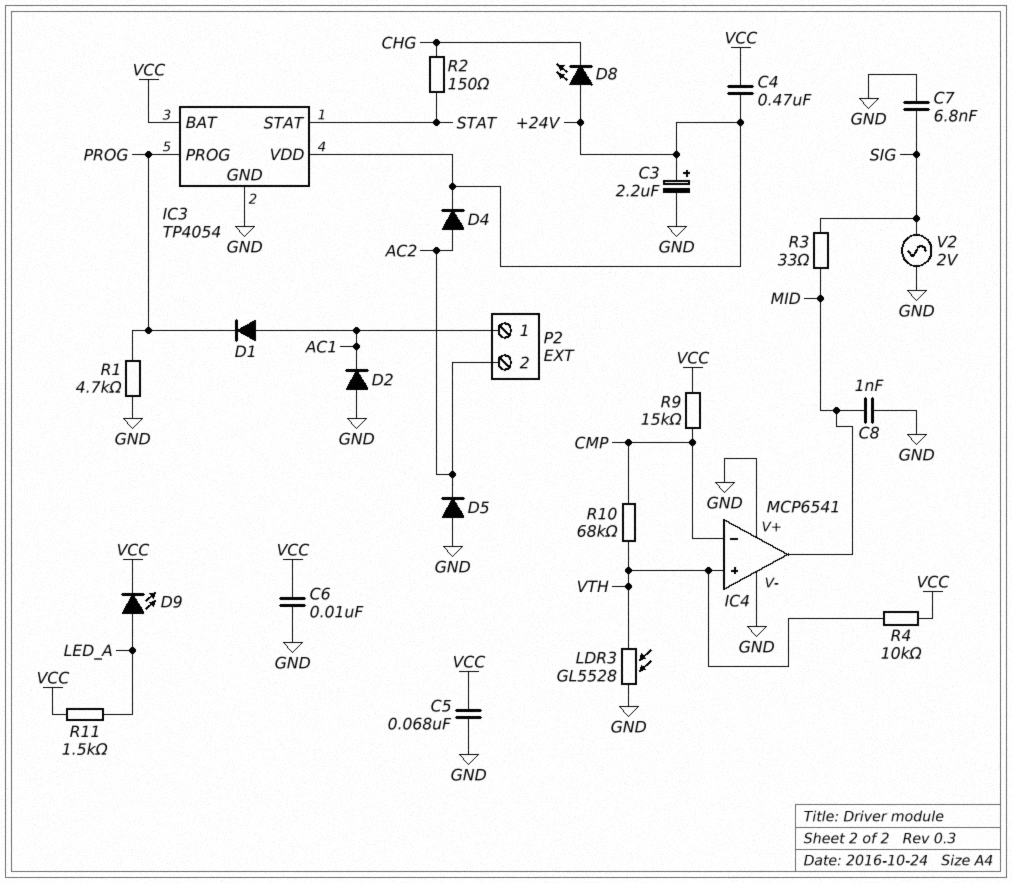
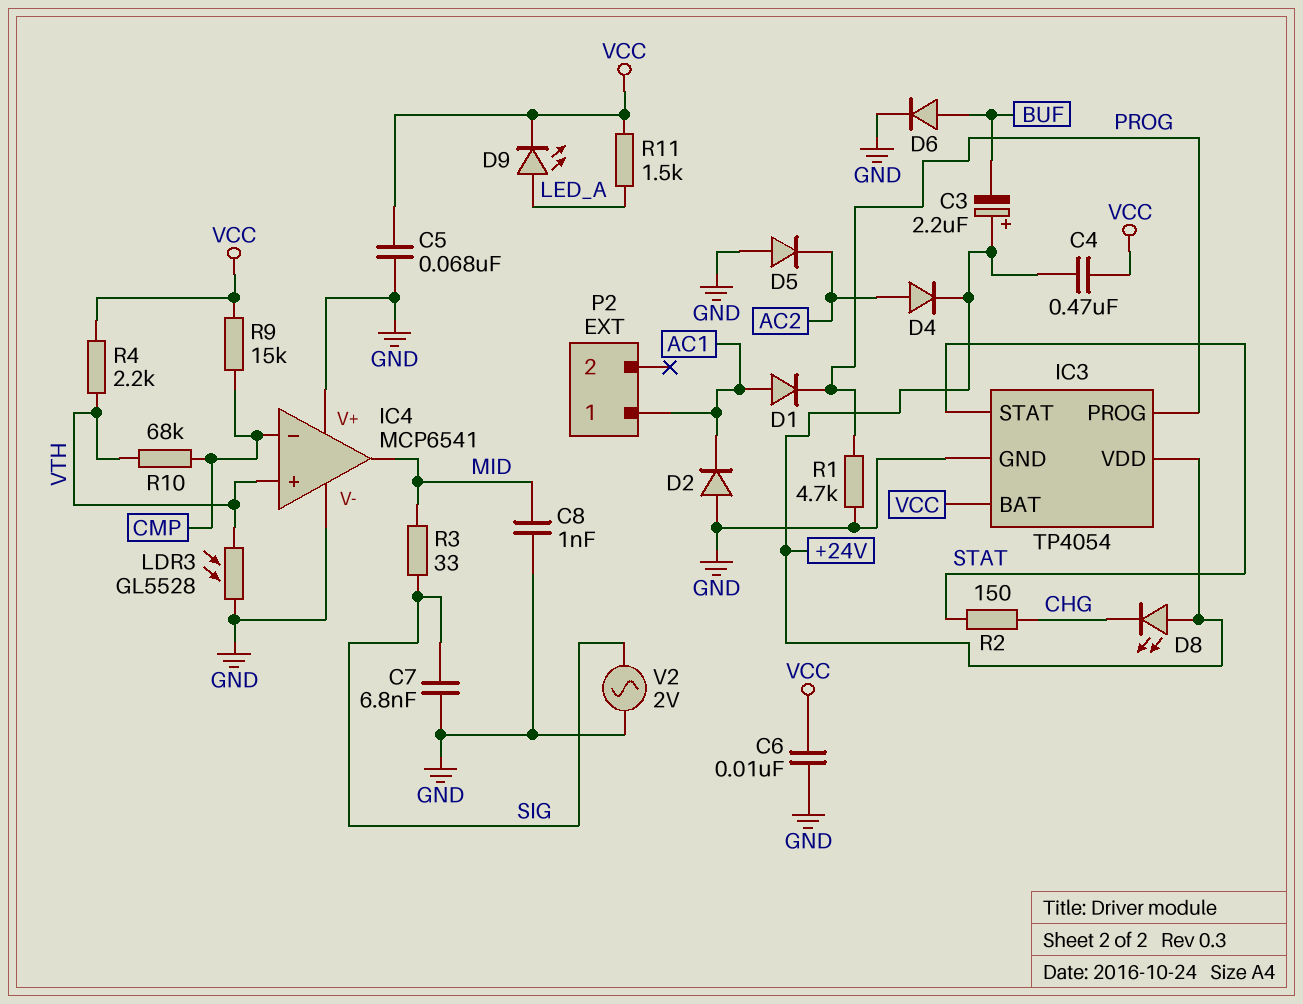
C3: 2.2uF (plus +24V, minus GND) -> 2.2uF (plus +24V, minus BUF)
D6: none -> diode (A BUF, K GND)
P2 pin 2: AC2 -> none
R4: 10k (VCC, VTH) -> 2.2k (VCC, VTH)

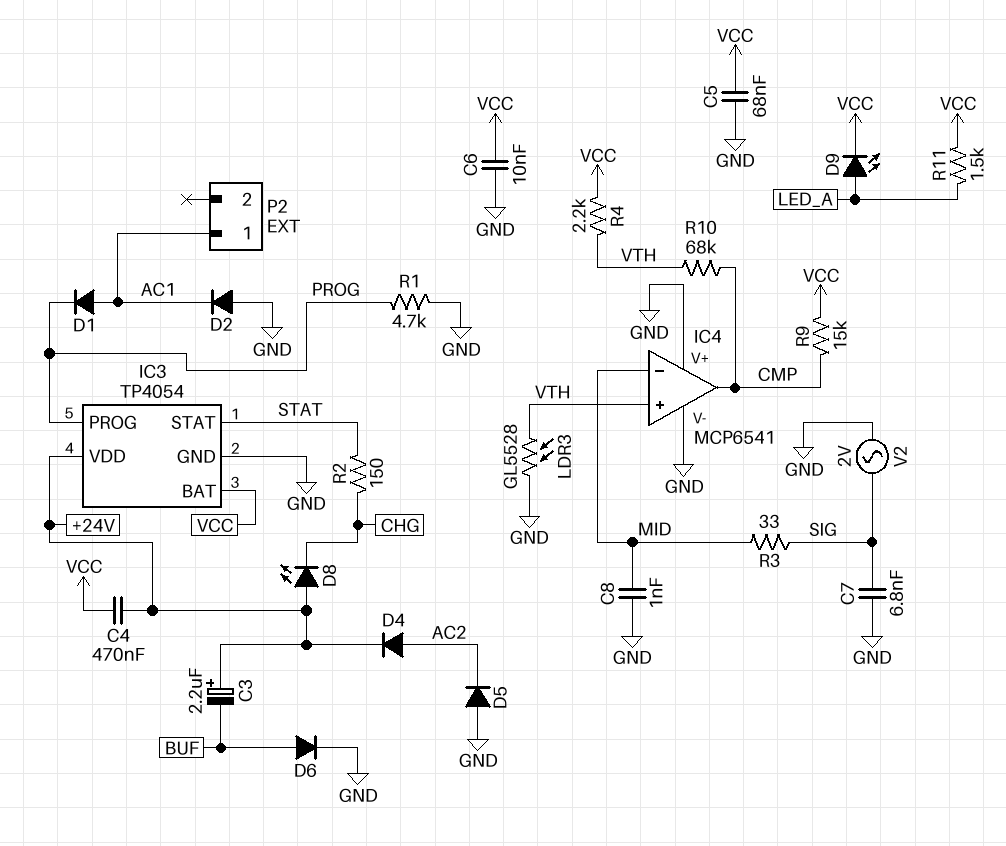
IC4 pin in-: CMP -> MID
IC4 pin out: MID -> CMP

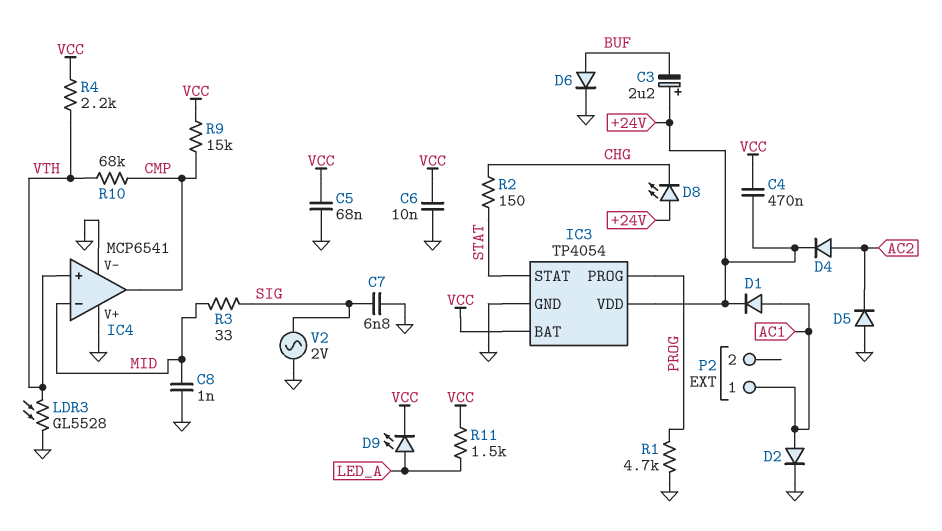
D1: diode (A AC1, K PROG) -> diode (A AC1, K +24V)
D2: diode (A GND, K AC1) -> diode (A AC1, K GND)

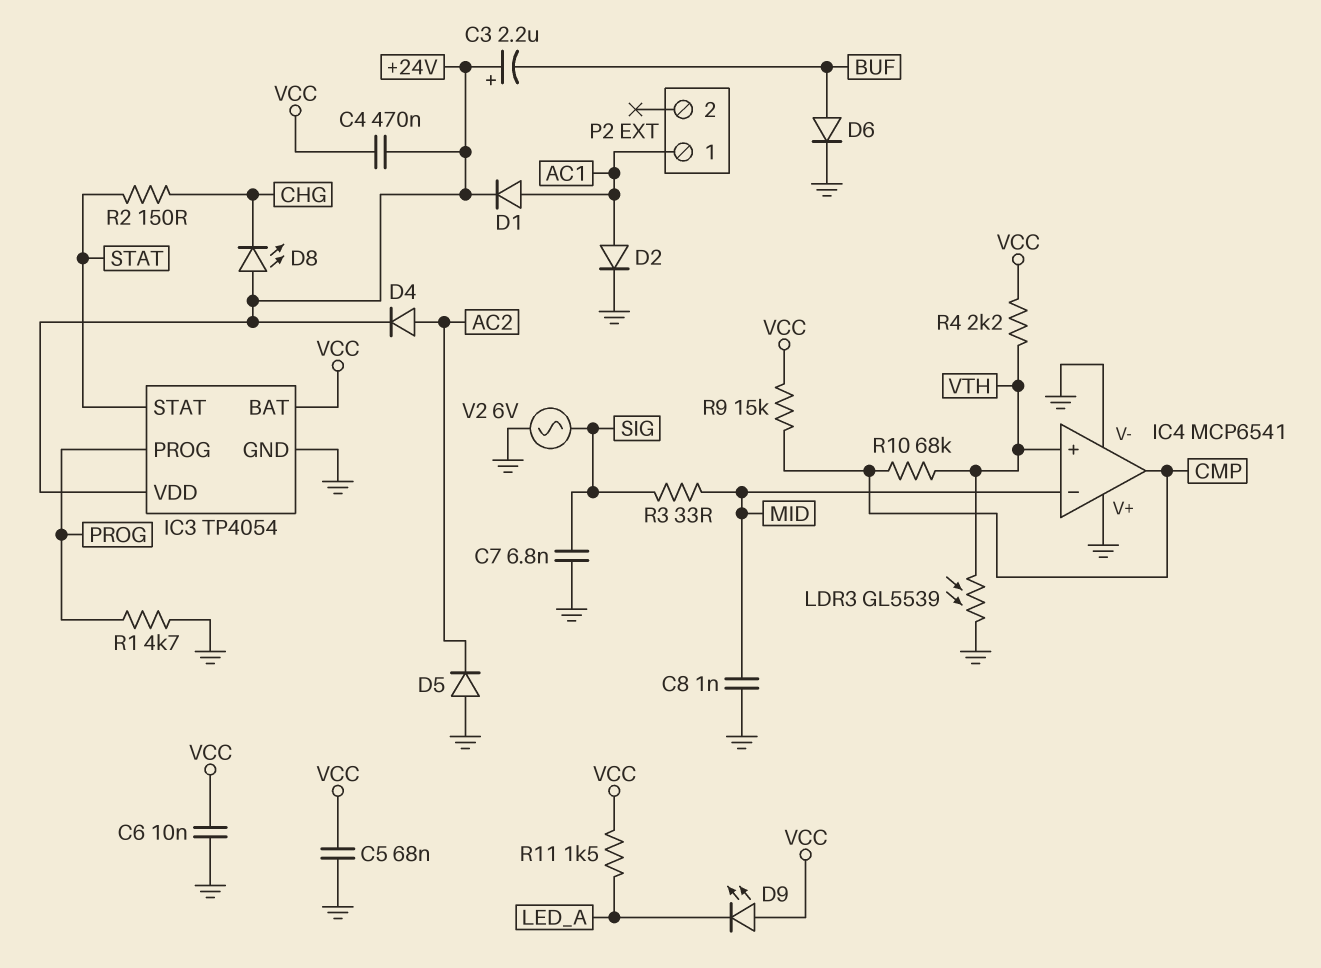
D9: LED (A LED_A, K VCC) -> LED (A VCC, K LED_A)
LDR3: GL5528 (GND, VTH) -> GL5539 (GND, VTH)
V2: AC 2V (GND, SIG) -> AC 6V (GND, SIG)

